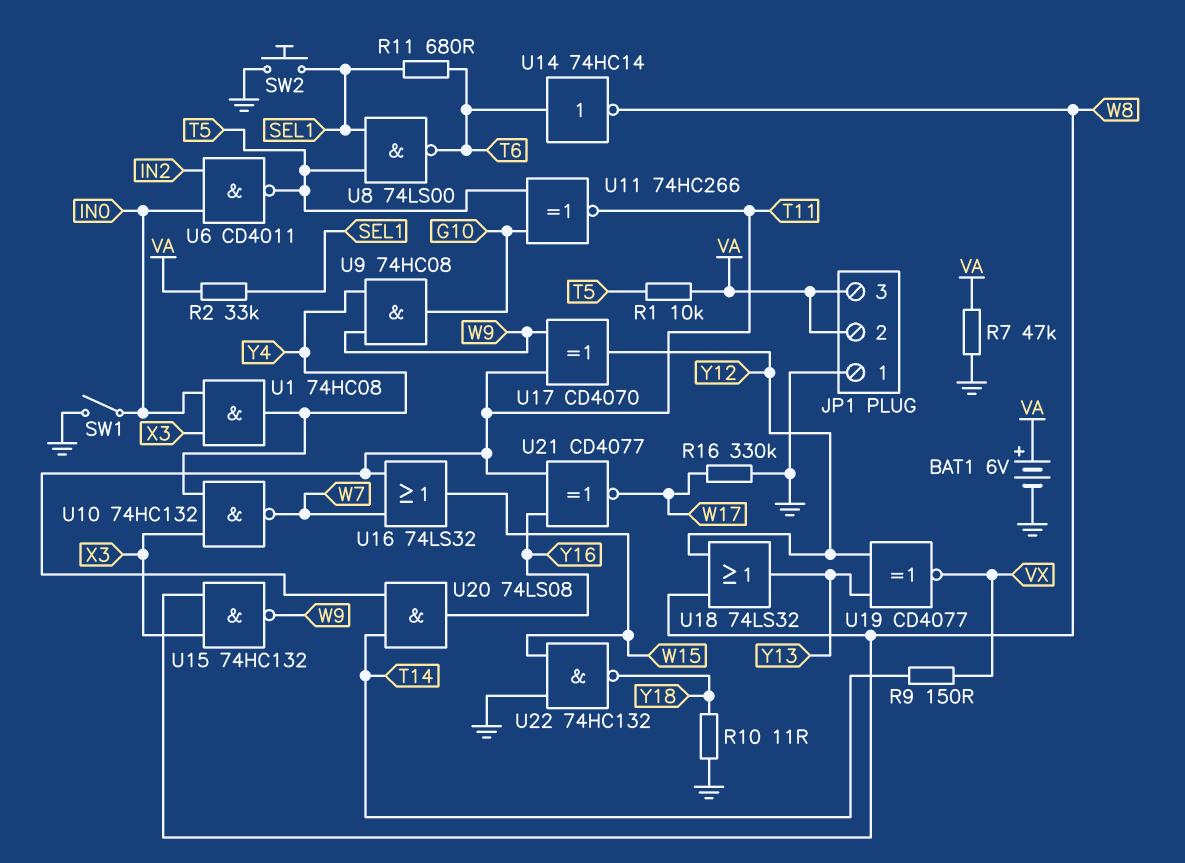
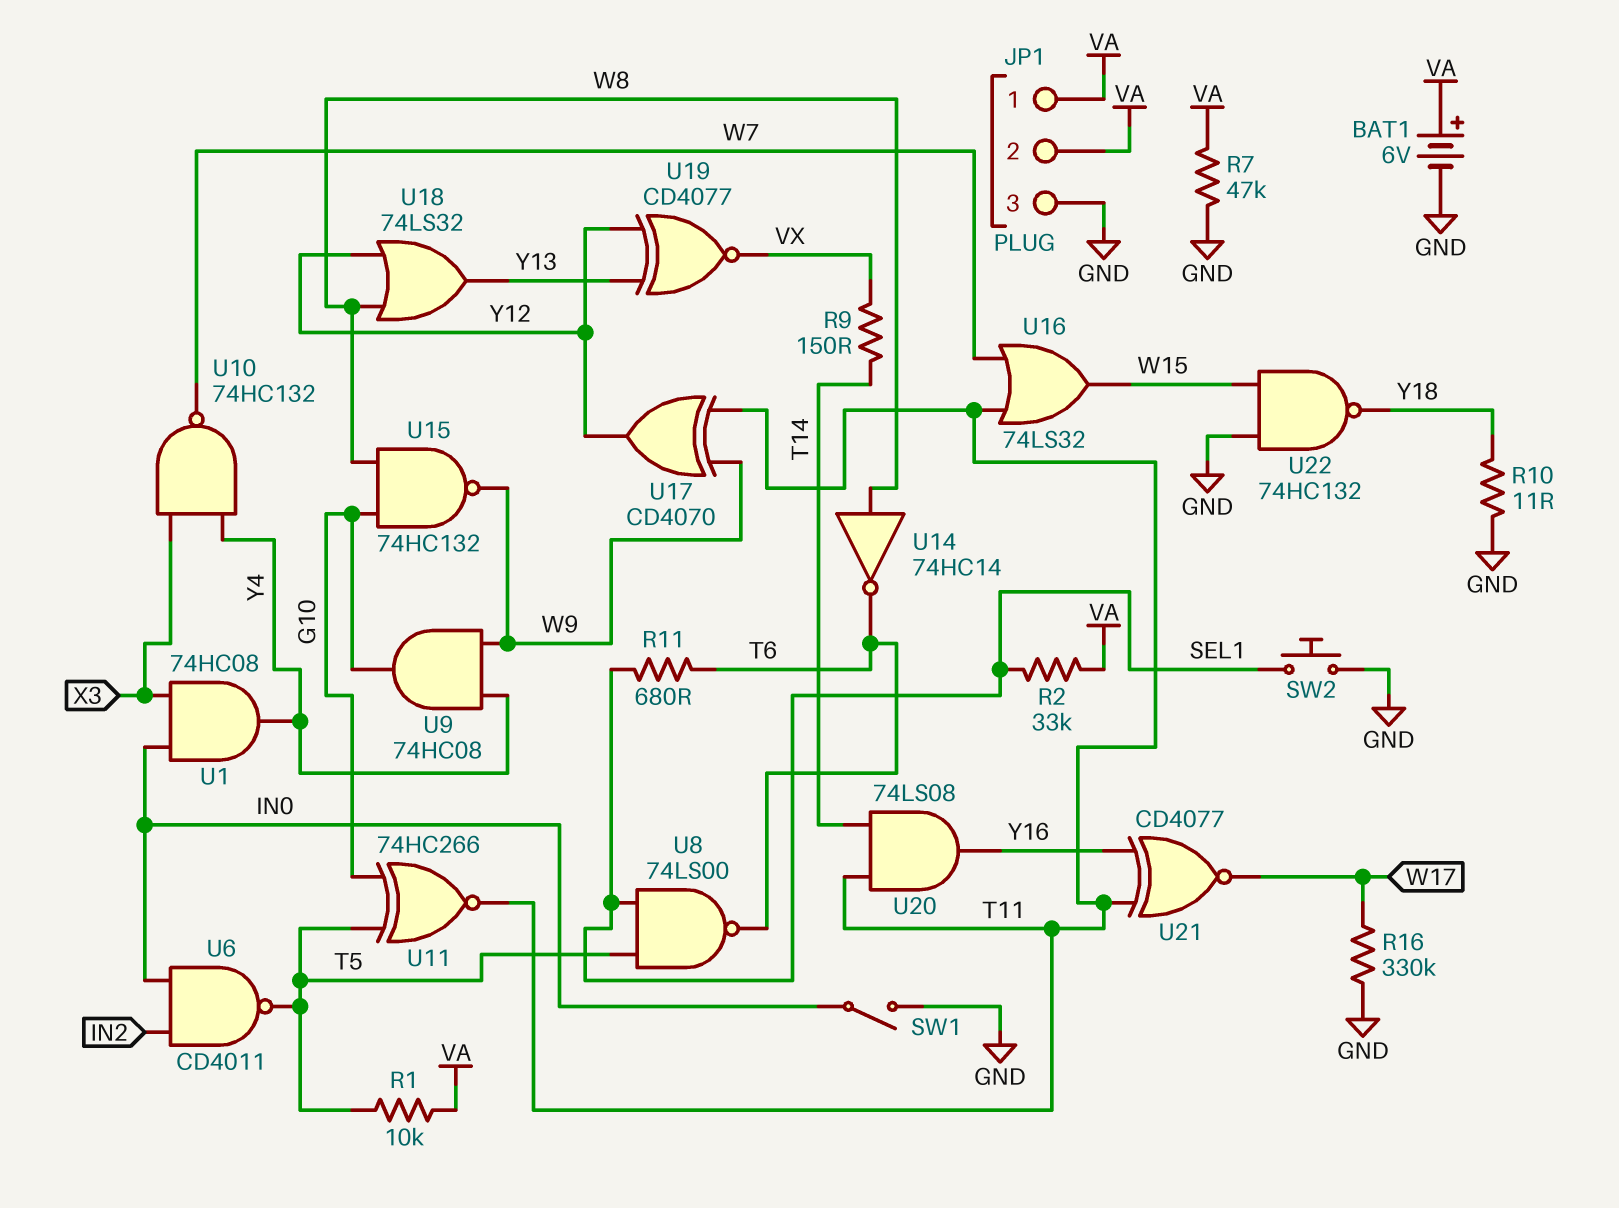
JP1 pin 1: GND -> VA
JP1 pin 3: VA -> GND
U14: NOT 74HC14 (in T6, out W8) -> NOT 74HC14 (in W8, out T6)
U15: NAND 74HC132 (in W8, in X3, out W9) -> NAND 74HC132 (in G10, in W8, out W9)

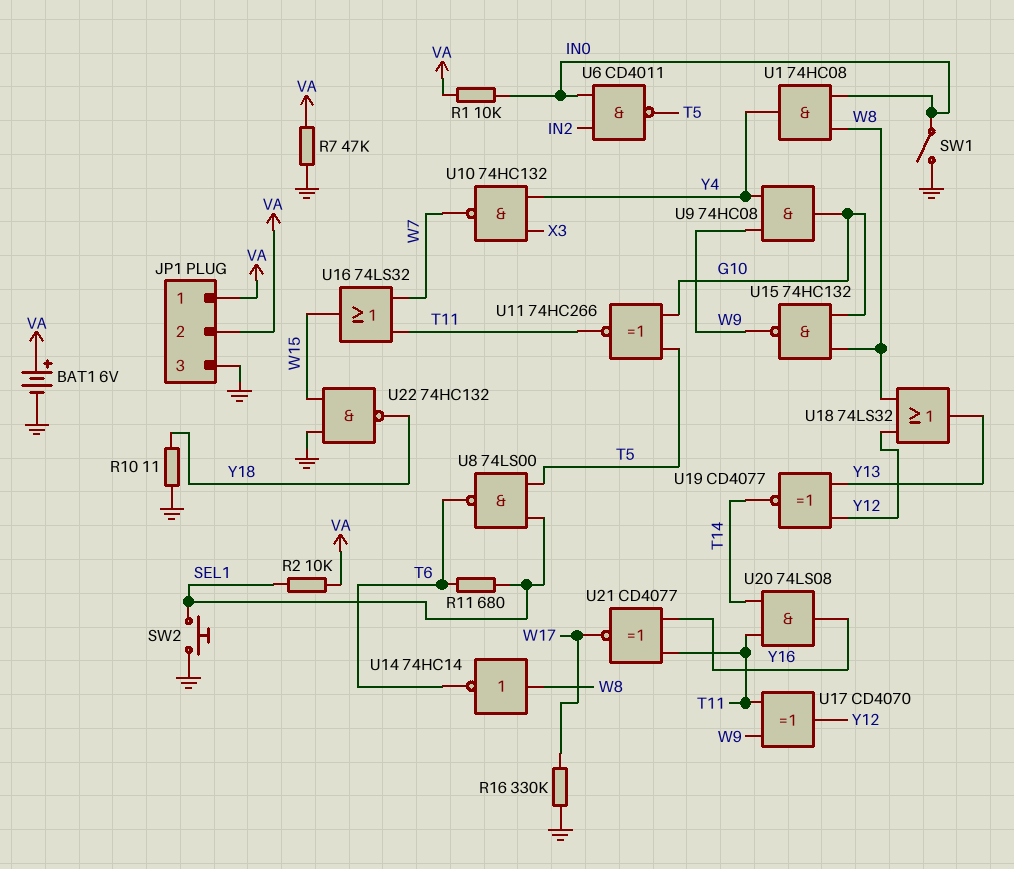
R1: 10k (T5, VA) -> 10k (IN0, VA)
R2: 33k (SEL1, VA) -> 10k (SEL1, VA)
R9: 150 (T14, VX) -> none
U1: AND 74HC08 (in IN0, in X3, out Y4) -> AND 74HC08 (in IN0, in W8, out Y4)
U19: XNOR CD4077 (in Y12, in Y13, out VX) -> XNOR CD4077 (in Y12, in Y13, out T14)

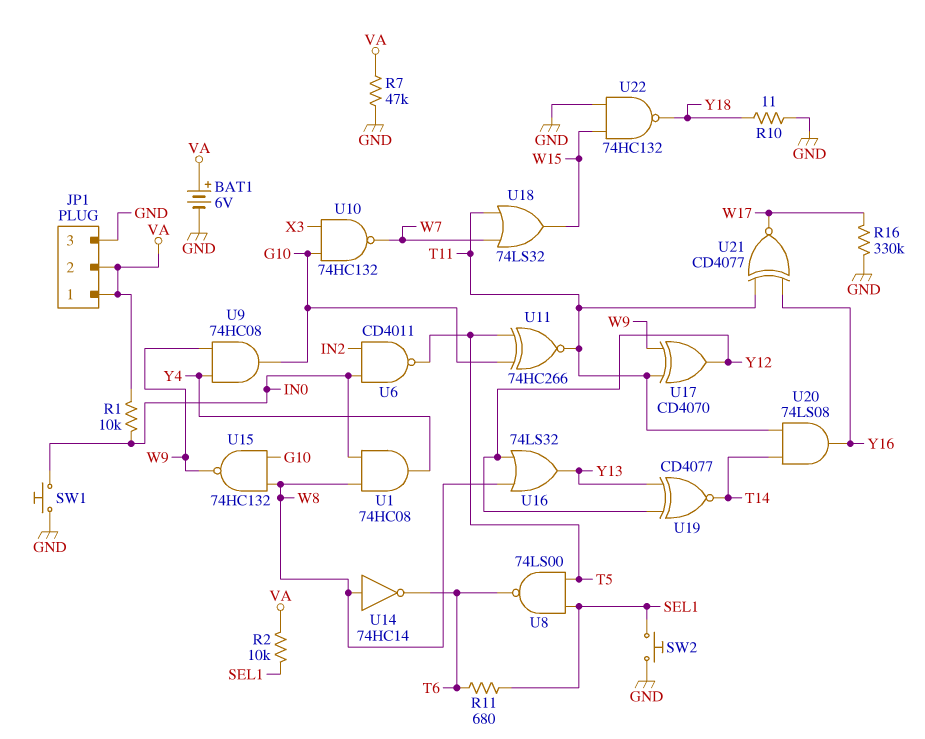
SW1: switch (GND, IN0) -> button (GND, IN0)
U10: NAND 74HC132 (in X3, in Y4, out W7) -> NAND 74HC132 (in G10, in X3, out W7)
U16: OR 74LS32 (in T11, in W7, out W15) -> OR 74LS32 (in W8, in Y12, out Y13)
U18: OR 74LS32 (in W8, in Y12, out Y13) -> OR 74LS32 (in T11, in W7, out W15)

